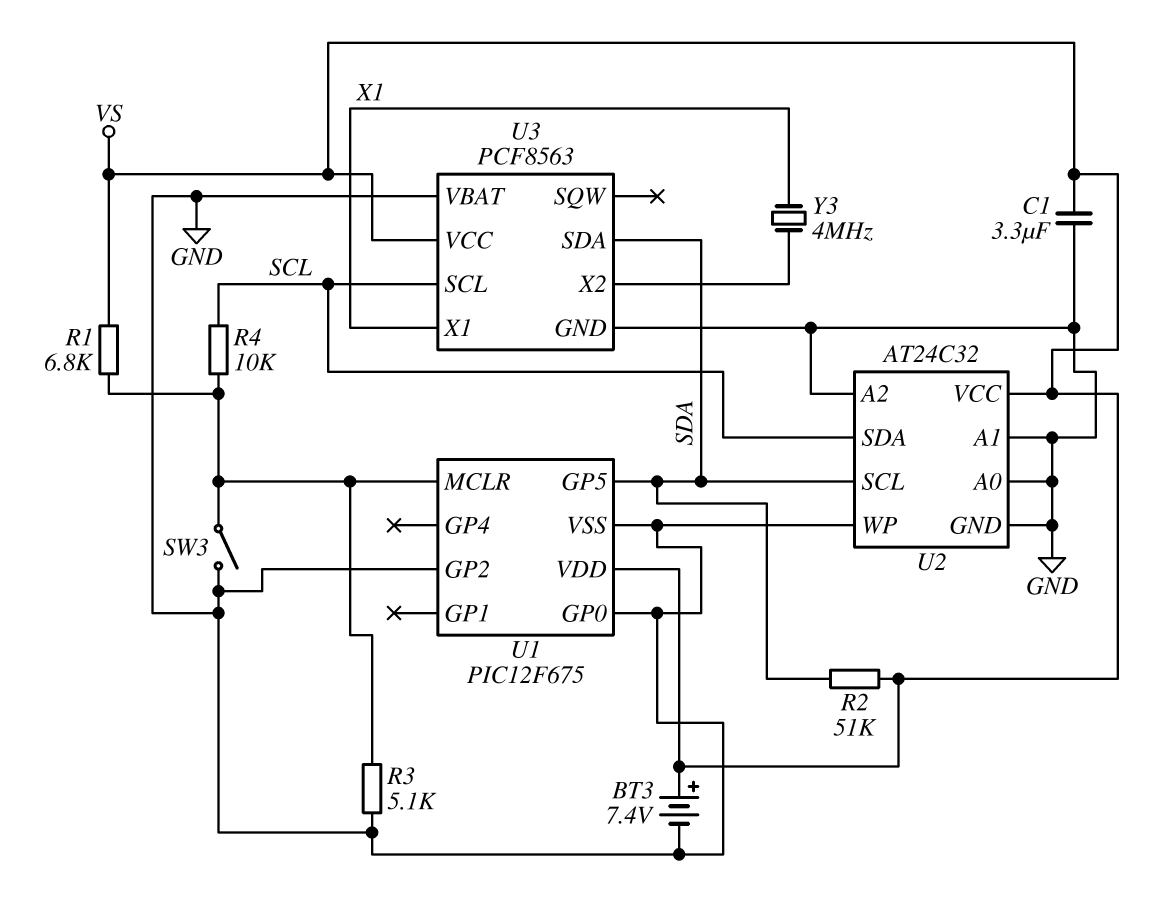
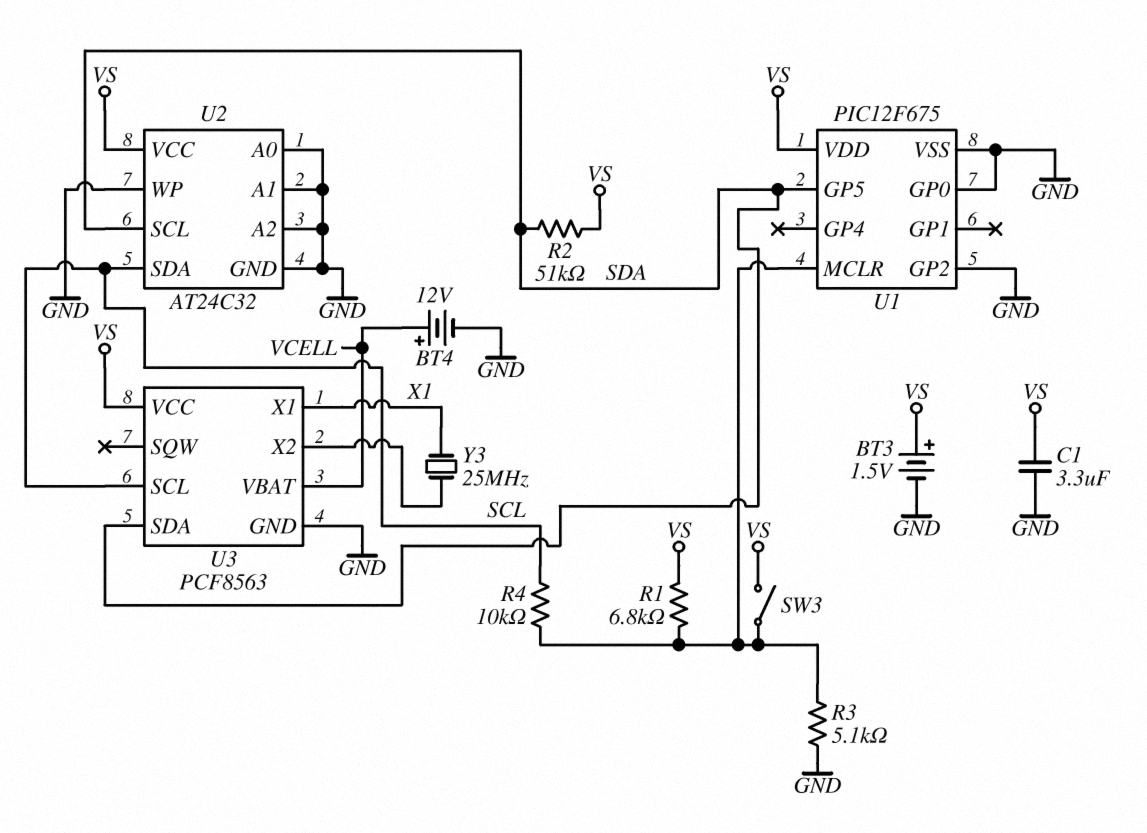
BT3: 7.4V (plus VS, minus GND) -> 1.5V (plus VS, minus GND)
BT4: none -> 12V (plus VCELL, minus GND)
SW3: switch (GND, U1/MCLR) -> switch (U1/MCLR, VS)
U3 pin VBAT: GND -> VCELL
Y3: 4MHz (U3/X2, X1) -> 25MHz (U3/X2, X1)

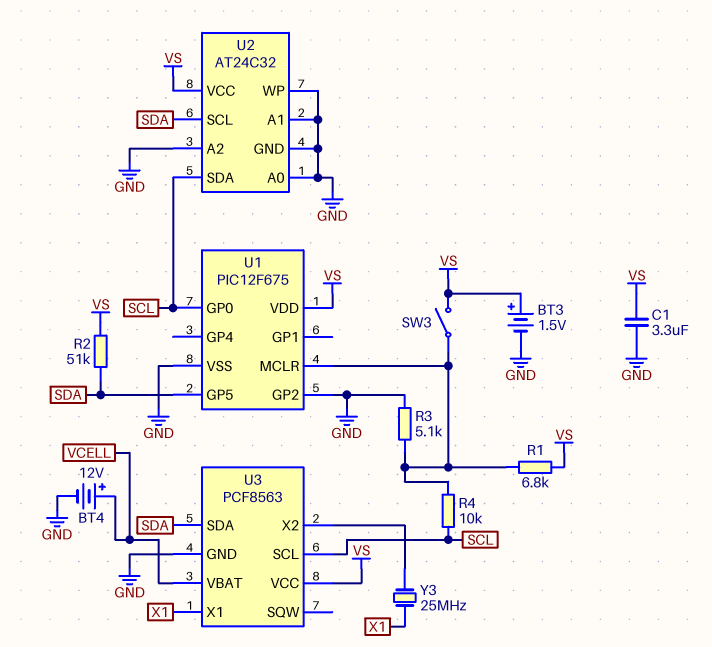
U1 pin GP0: GND -> SCL

